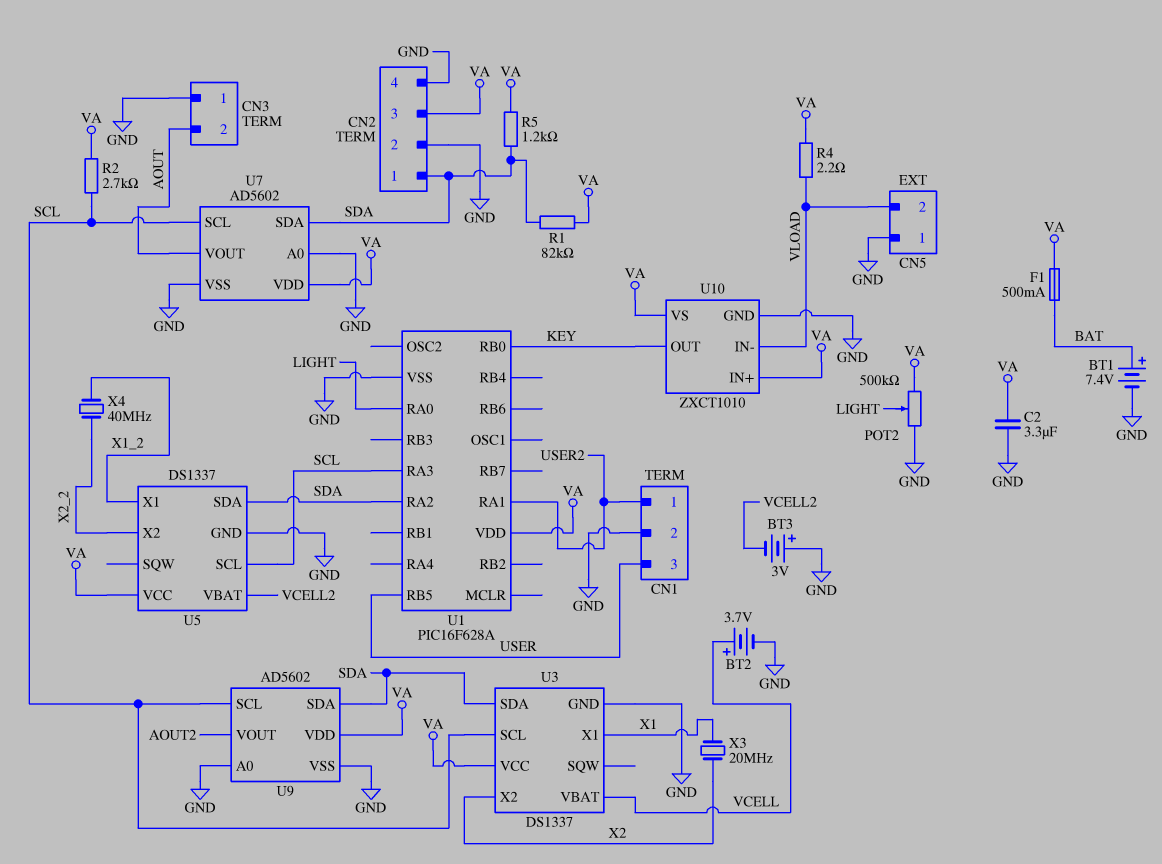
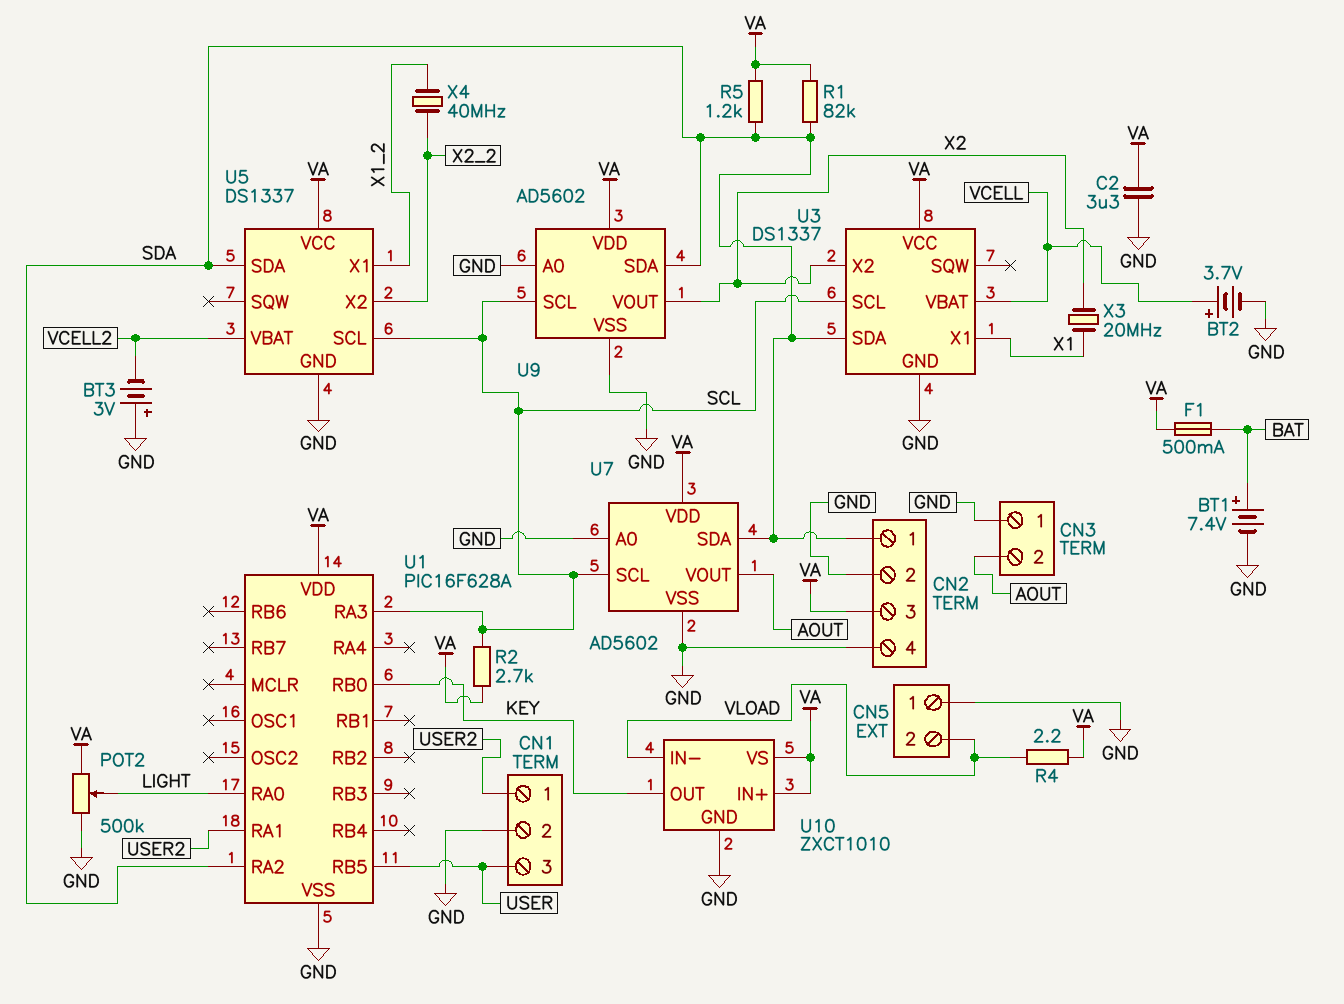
U9 pin VOUT: AOUT2 -> X2

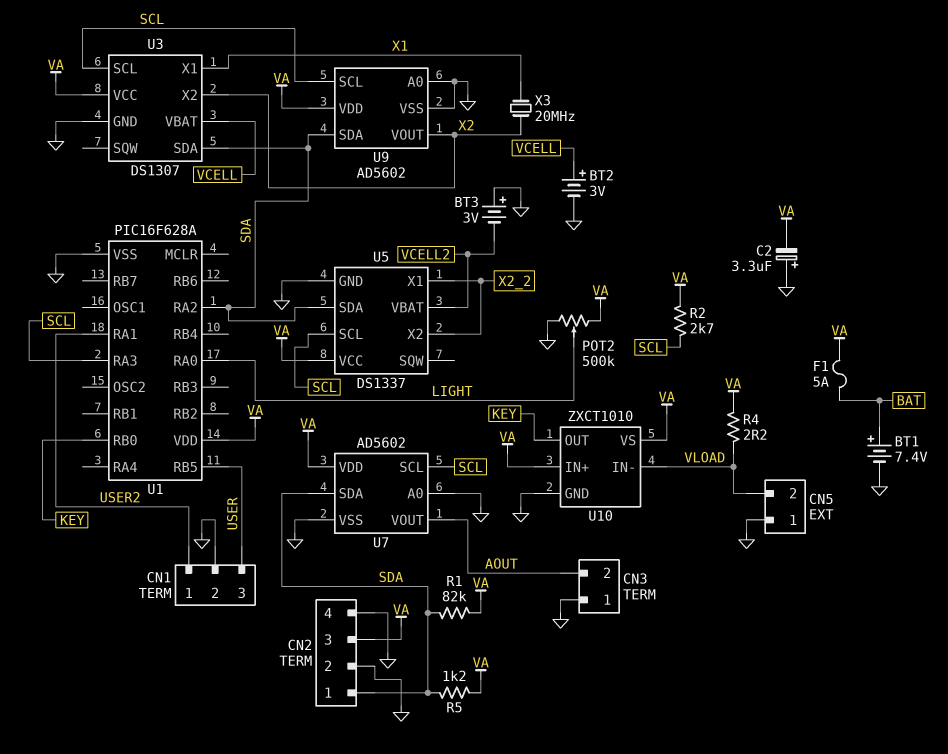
BT2: 3.7V (plus VCELL, minus GND) -> 3V (plus VCELL, minus GND)
C2: 3.3uF (GND, VA) -> 3.3uF (plus GND, minus VA)
F1: 500mA (BAT, VA) -> 5A (BAT, VA)
U3: DS1337 -> DS1307
U5 pin X1: X1_2 -> X2_2
X4: 40MHz (X1_2, X2_2) -> none

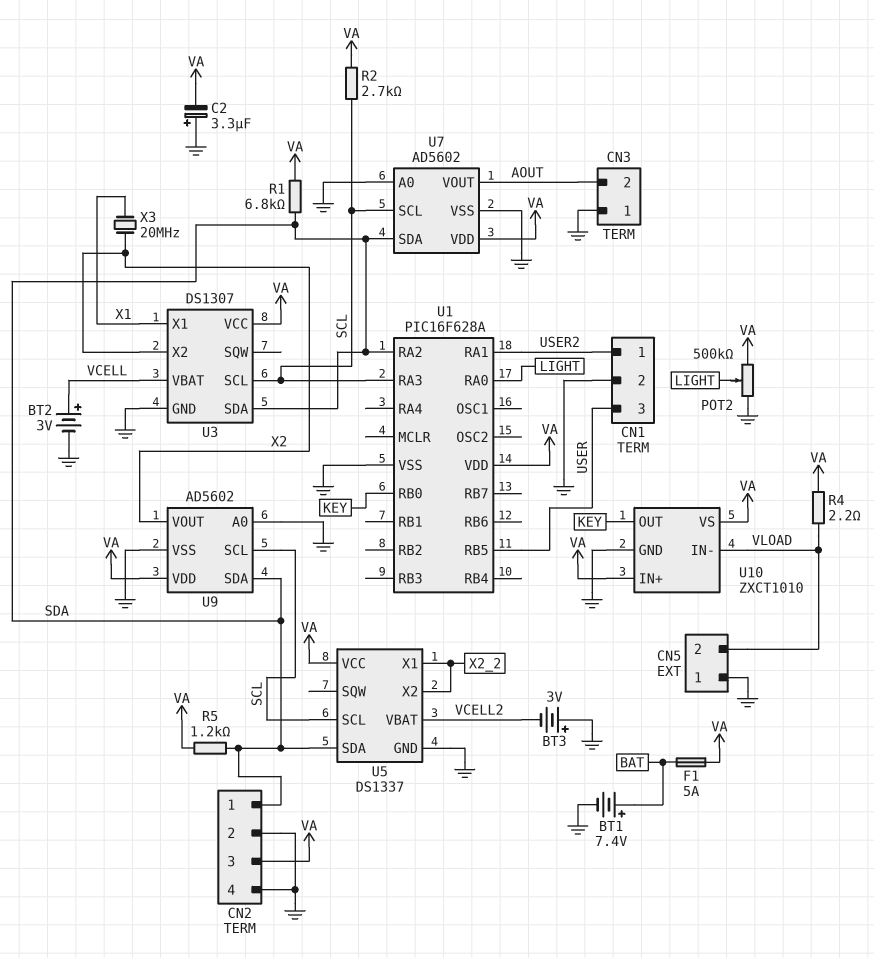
R1: 82k (SDA, VA) -> 6.8k (SDA, VA)

